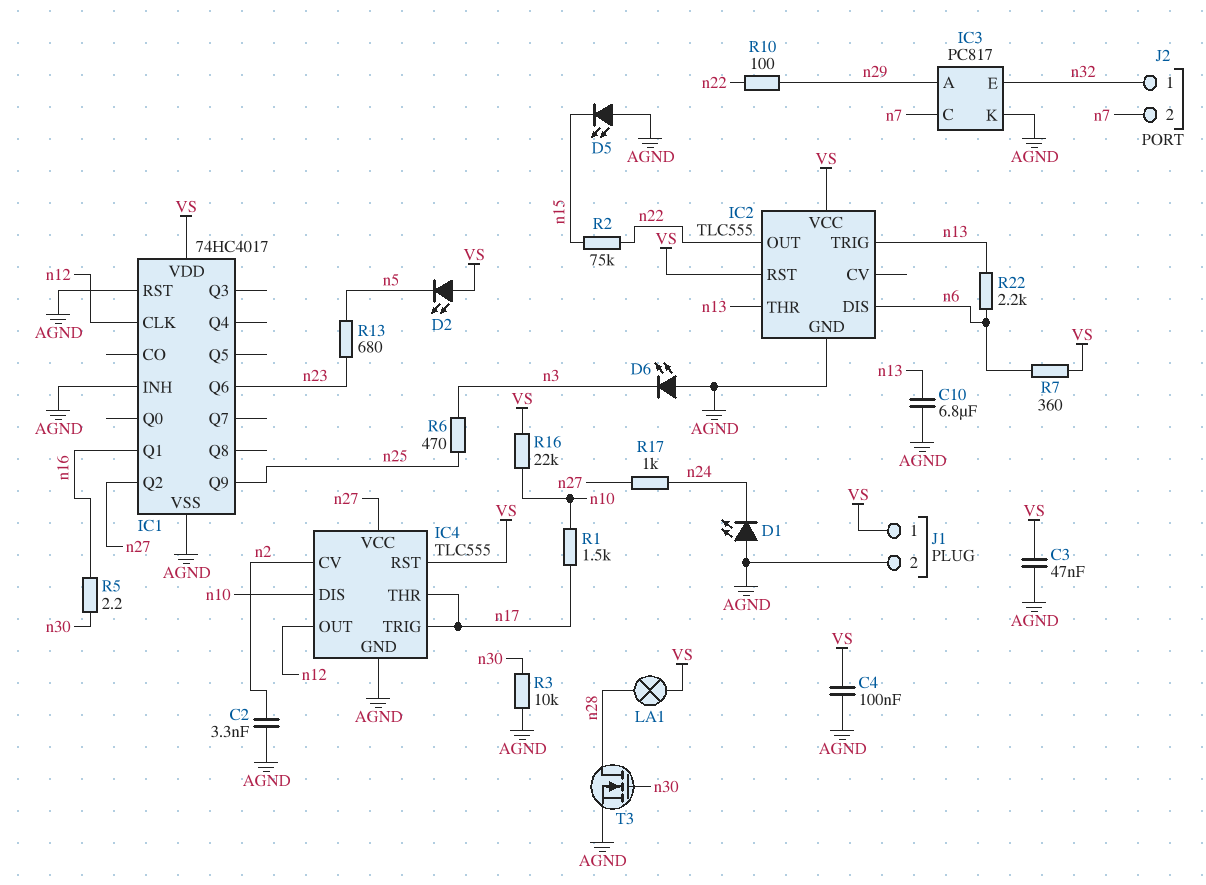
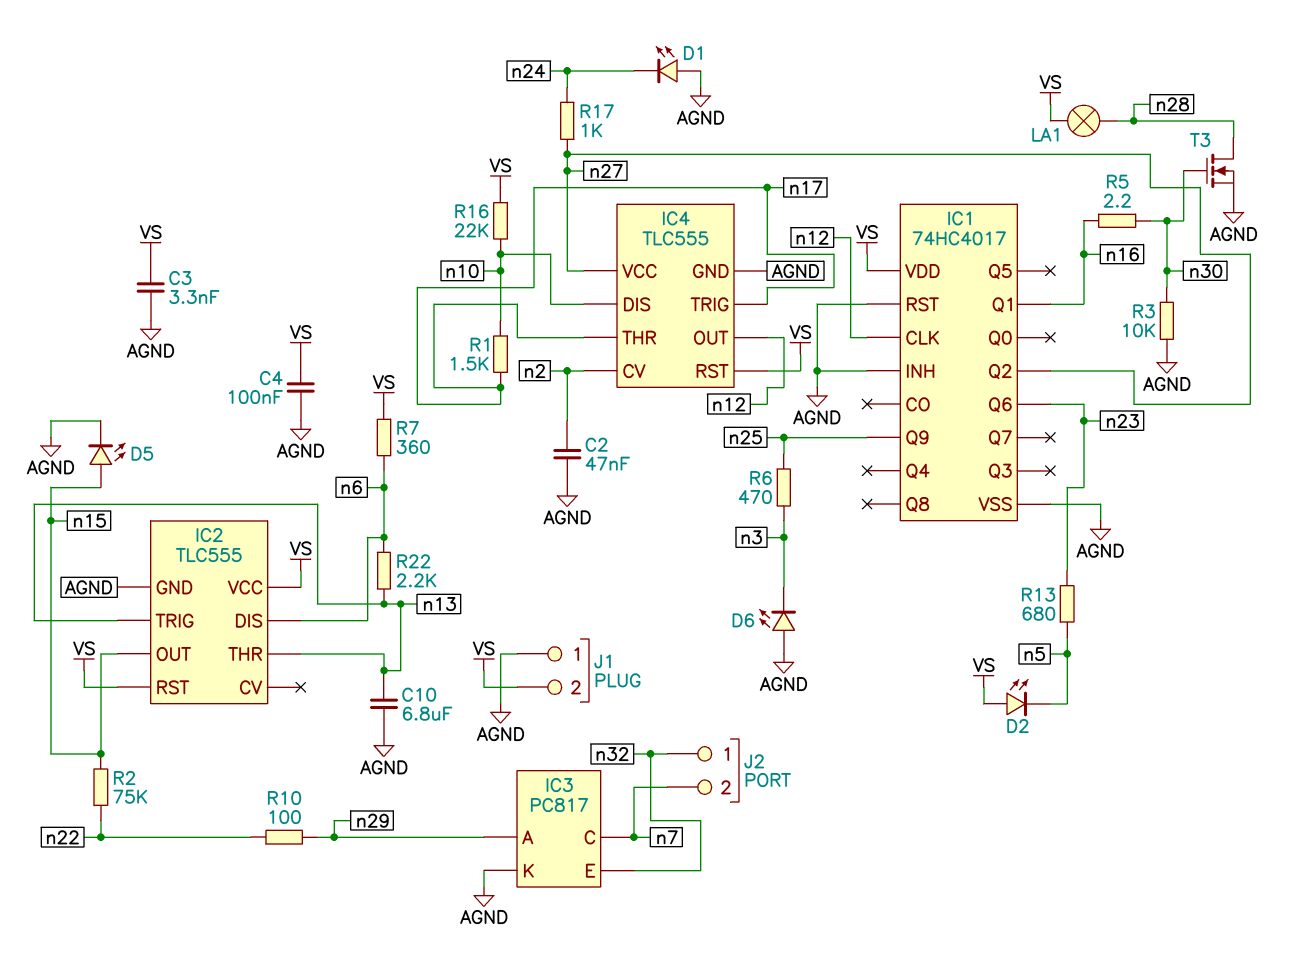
C2: 3.3nF (AGND, n2) -> 47nF (AGND, n2)
C3: 47nF (AGND, VS) -> 3.3nF (AGND, VS)
D5: LED (A AGND, K n15) -> LED (A n15, K AGND)
IC2 pin OUT: n22 -> n15
J1 pin 1: VS -> AGND
J1 pin 2: AGND -> VS

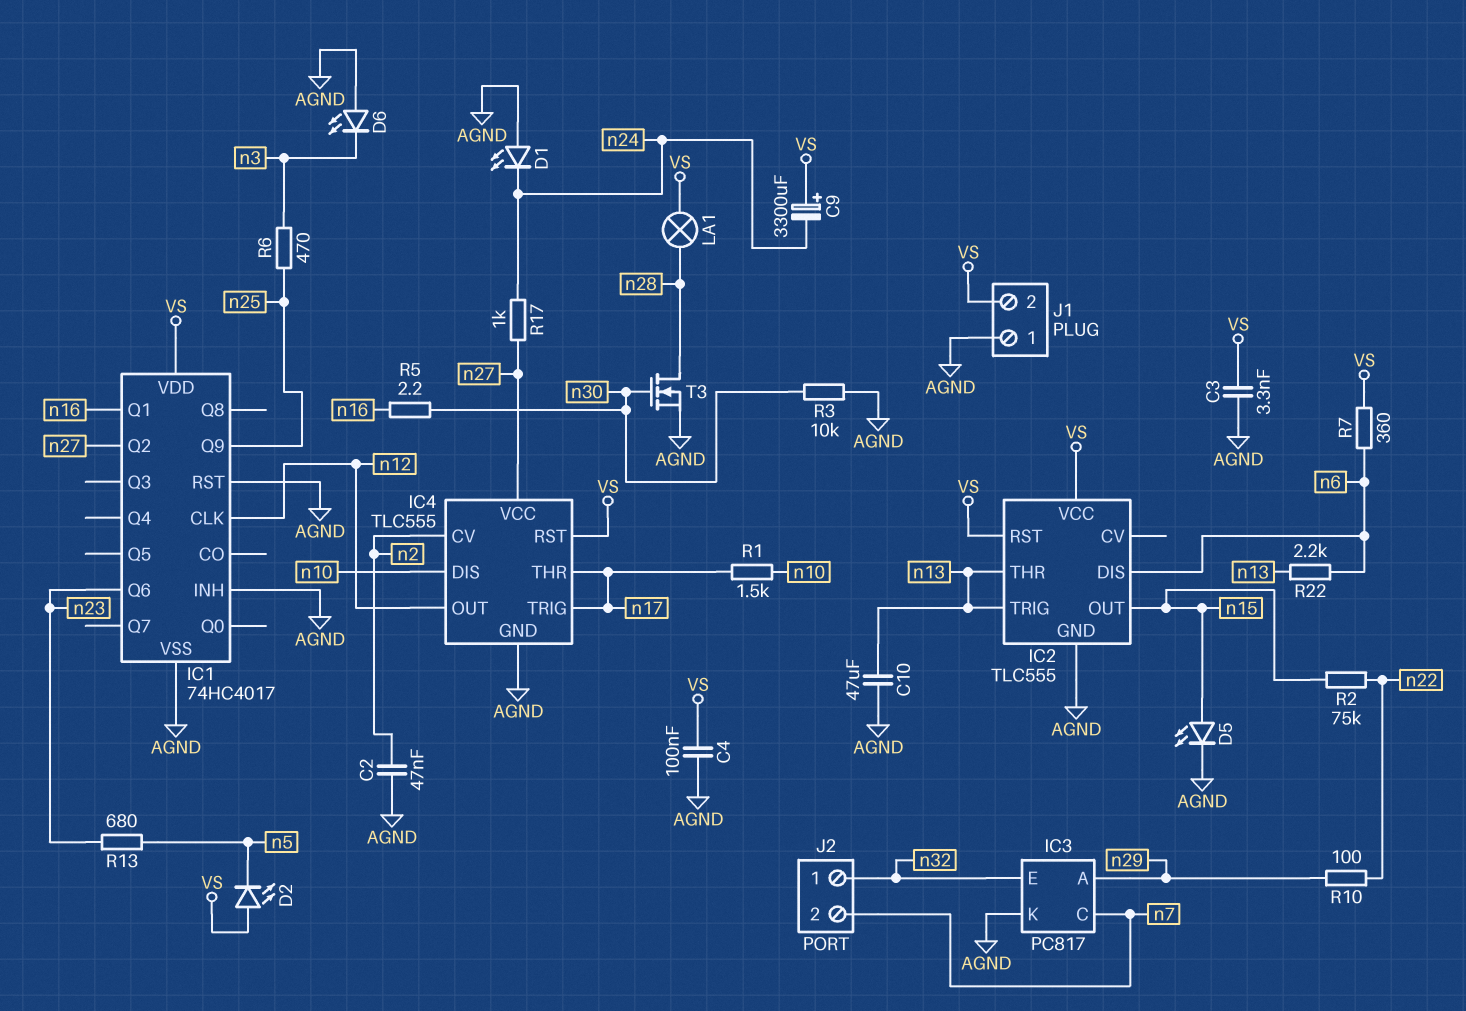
C9: none -> 3300uF (plus VS, minus n24)
C10: 6.8uF (AGND, n13) -> 47uF (AGND, n13)
R16: 22k (VS, n10) -> none

